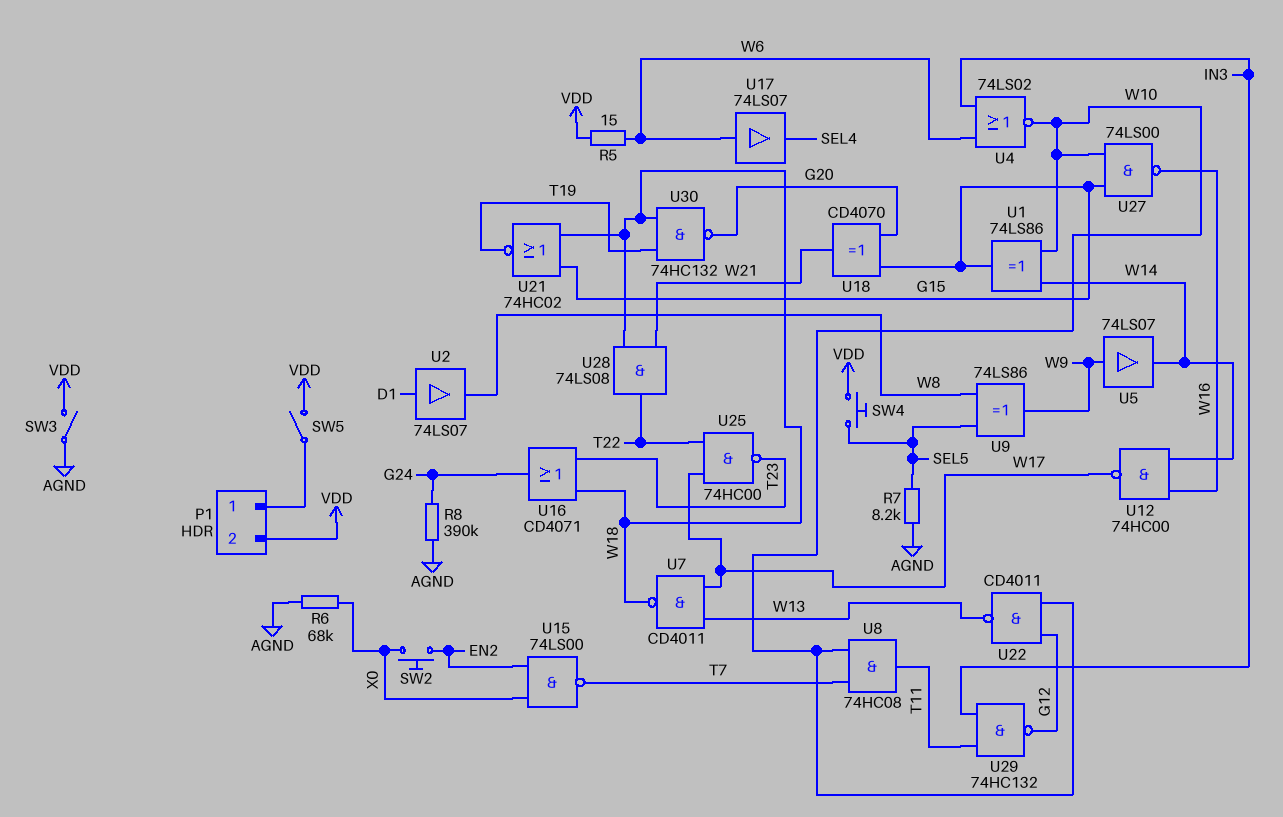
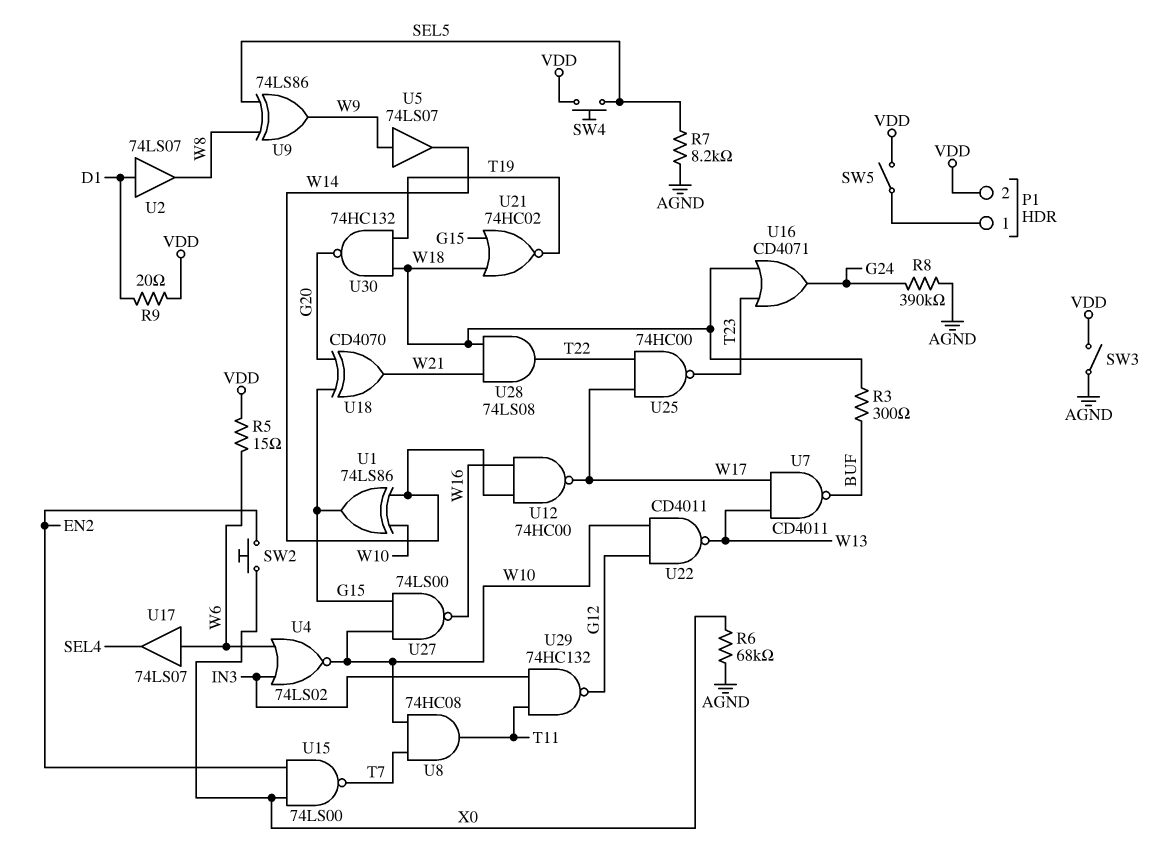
R3: none -> 300 (BUF, W18)
R9: none -> 20 (D1, VDD)
U7: NAND CD4011 (in W13, in W17, out W18) -> NAND CD4011 (in W13, in W17, out BUF)

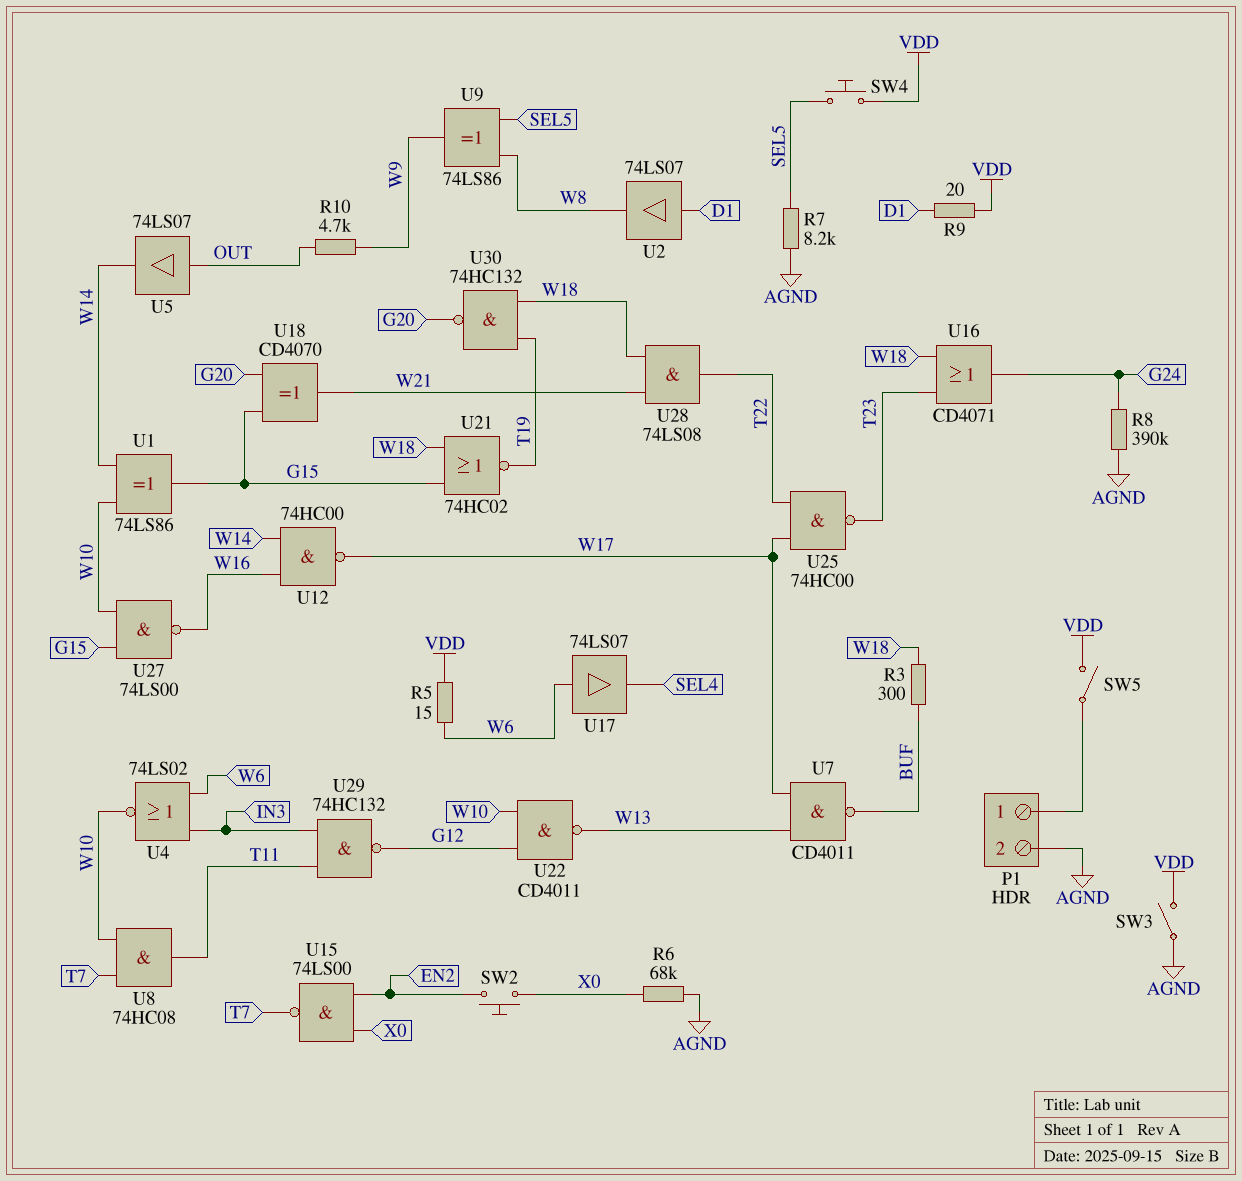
P1 pin 2: VDD -> AGND
R10: none -> 4.7k (OUT, W9)
U5: buffer 74LS07 (in W9, out W14) -> buffer 74LS07 (in OUT, out W14)

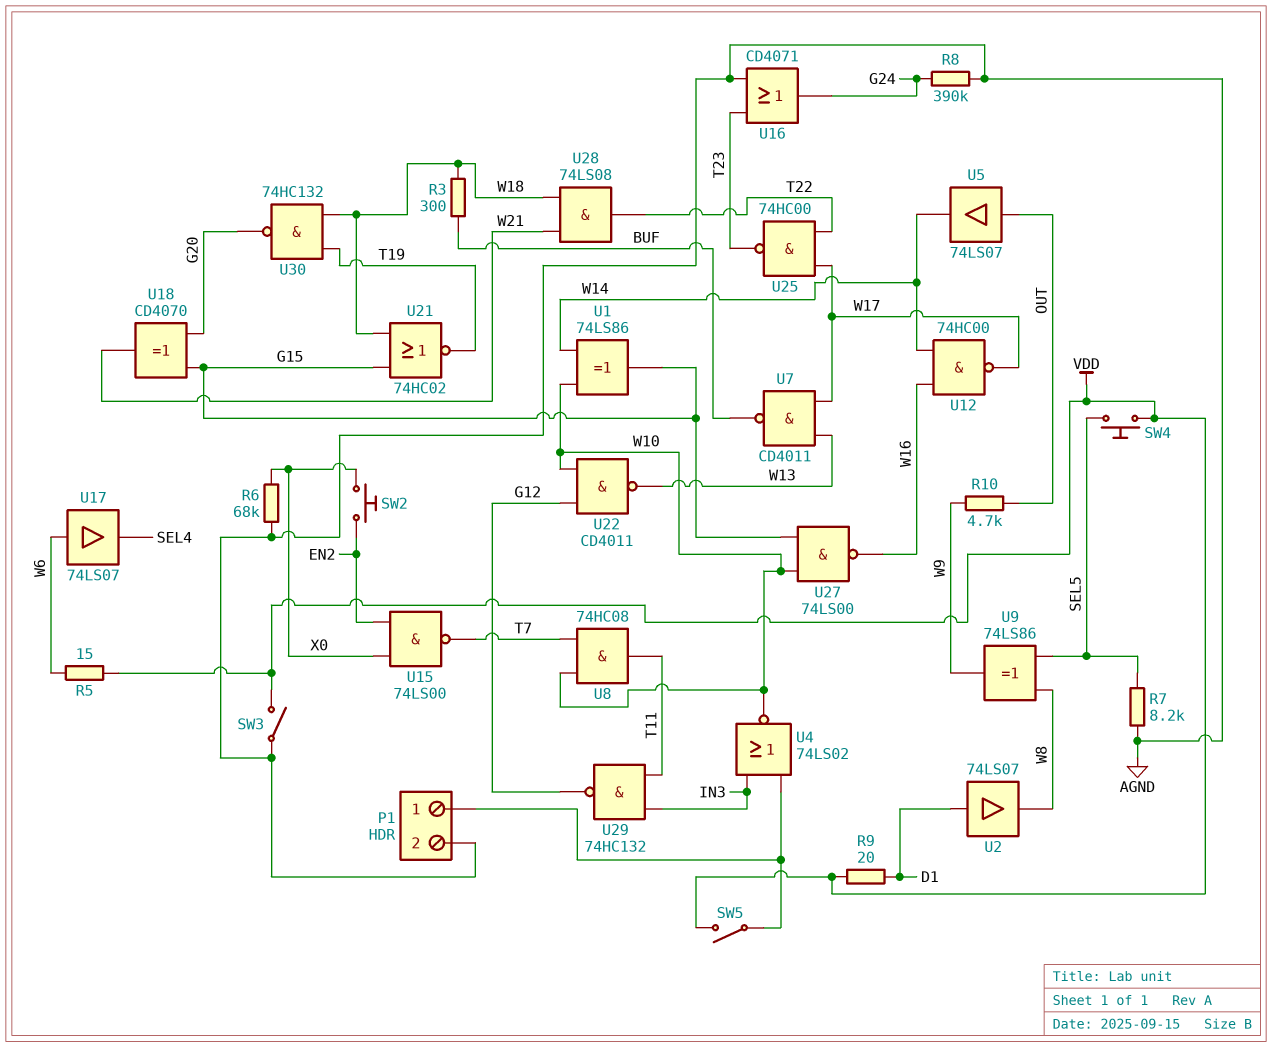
U4: NOR 74LS02 (in IN3, in W6, out W10) -> NOR 74LS02 (in IN3, in P1/1, out W10)
U16: OR CD4071 (in T23, in W18, out G24) -> OR CD4071 (in AGND, in T23, out G24)

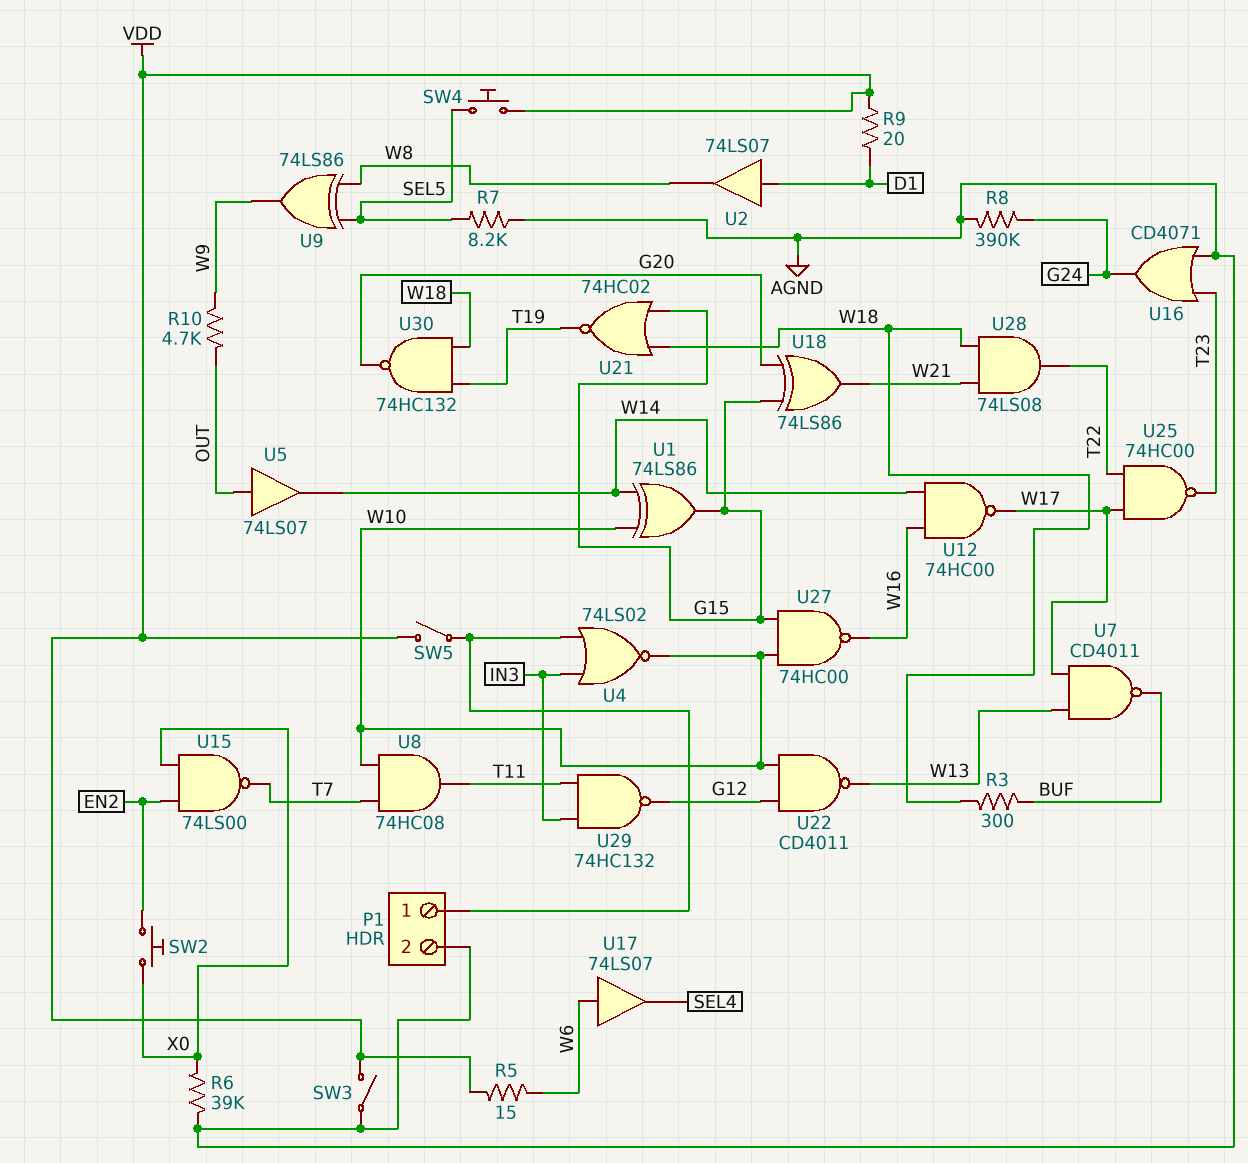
R6: 68k (AGND, X0) -> 39k (AGND, X0)
U18: XOR CD4070 (in G15, in G20, out W21) -> XOR 74LS86 (in G15, in G20, out W21)
U27: NAND 74LS00 (in G15, in W10, out W16) -> NAND 74HC00 (in G15, in W10, out W16)

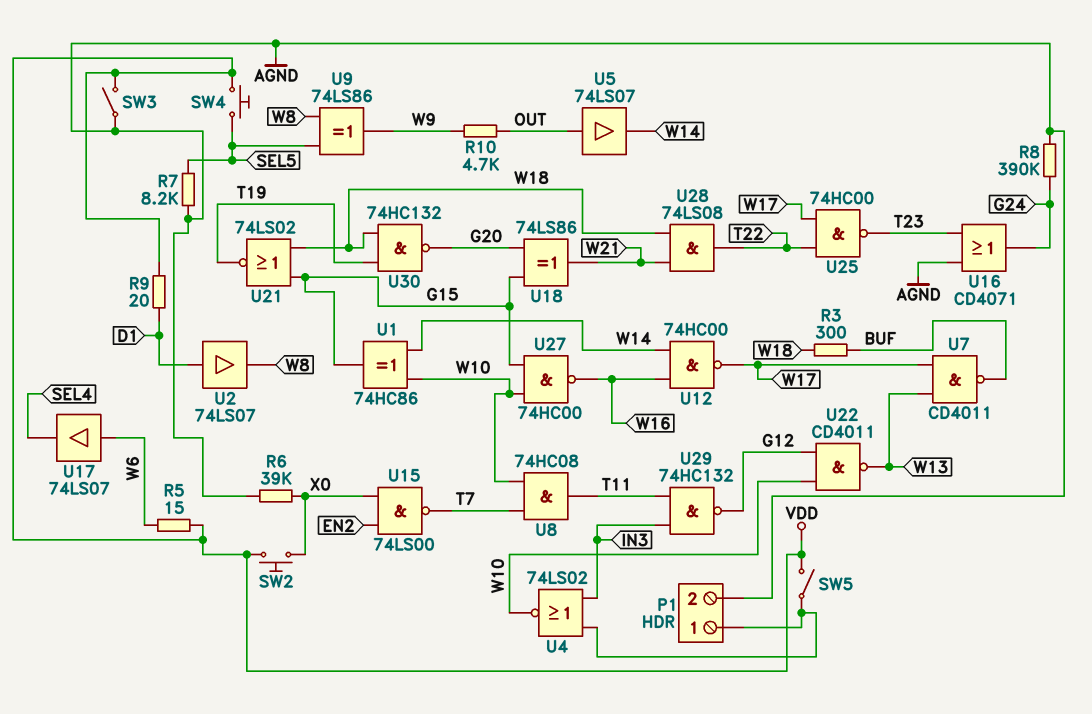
SW2: button (EN2, X0) -> button (VDD, X0)
U1: XOR 74LS86 (in W10, in W14, out G15) -> XOR 74HC86 (in W10, in W14, out G15)
U21: NOR 74HC02 (in G15, in W18, out T19) -> NOR 74LS02 (in G15, in W18, out T19)

